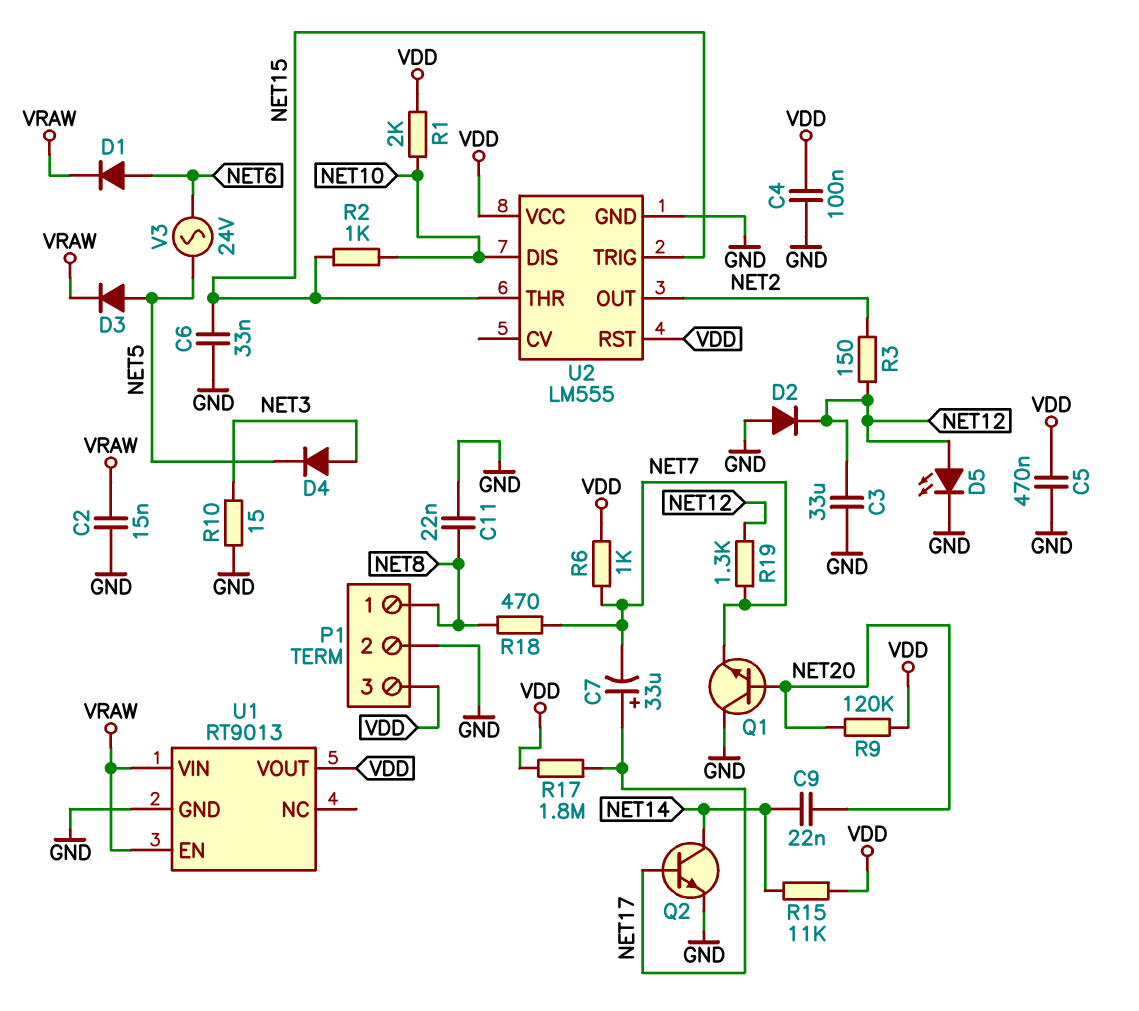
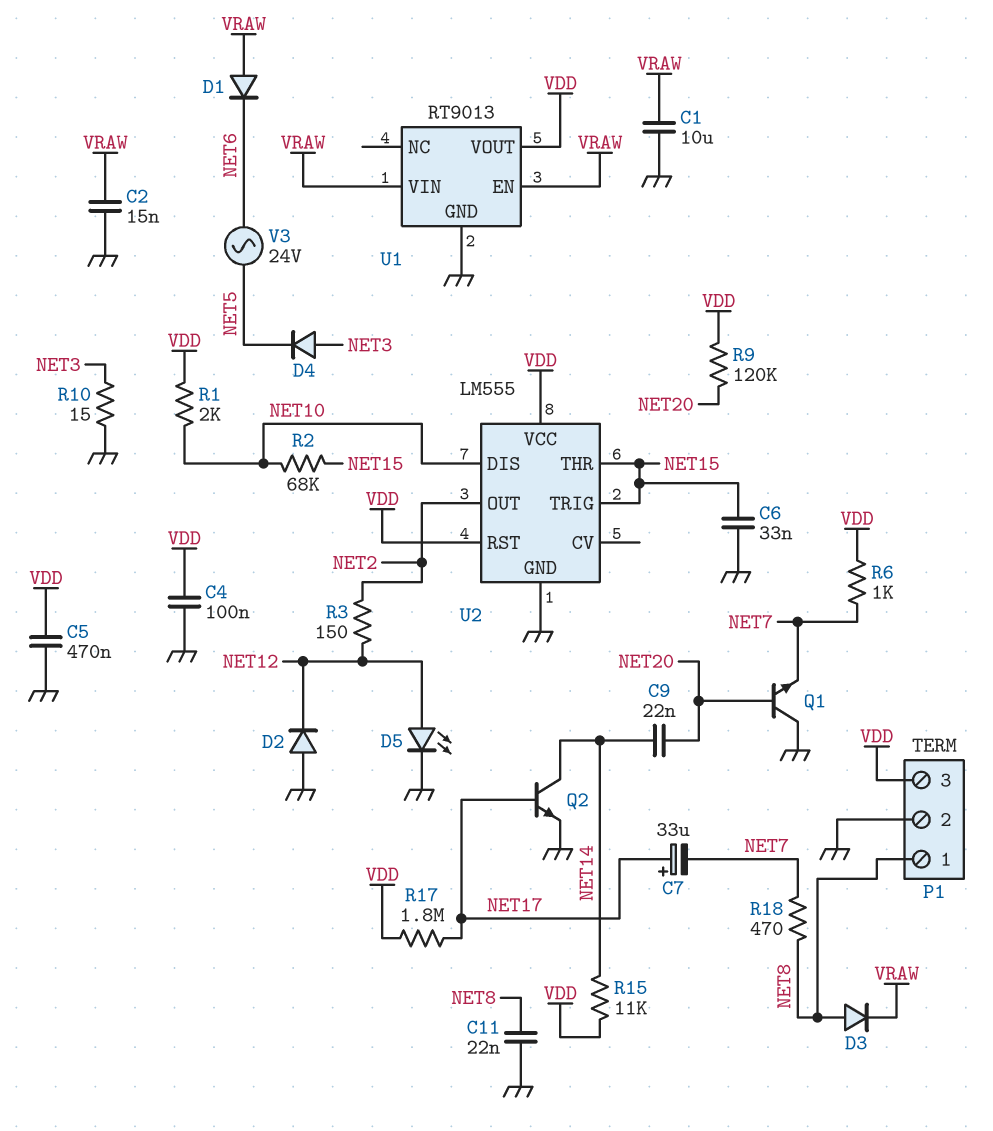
C1: none -> 10uF (GND, VRAW)
C3: 33uF (GND, NET12) -> none
D1: diode (A NET6, K VRAW) -> diode (A VRAW, K NET6)
D3: diode (A NET5, K VRAW) -> diode (A NET8, K VRAW)
R2: 1k (NET10, NET15) -> 68k (NET10, NET15)
R19: 1.3k (NET7, NET12) -> none

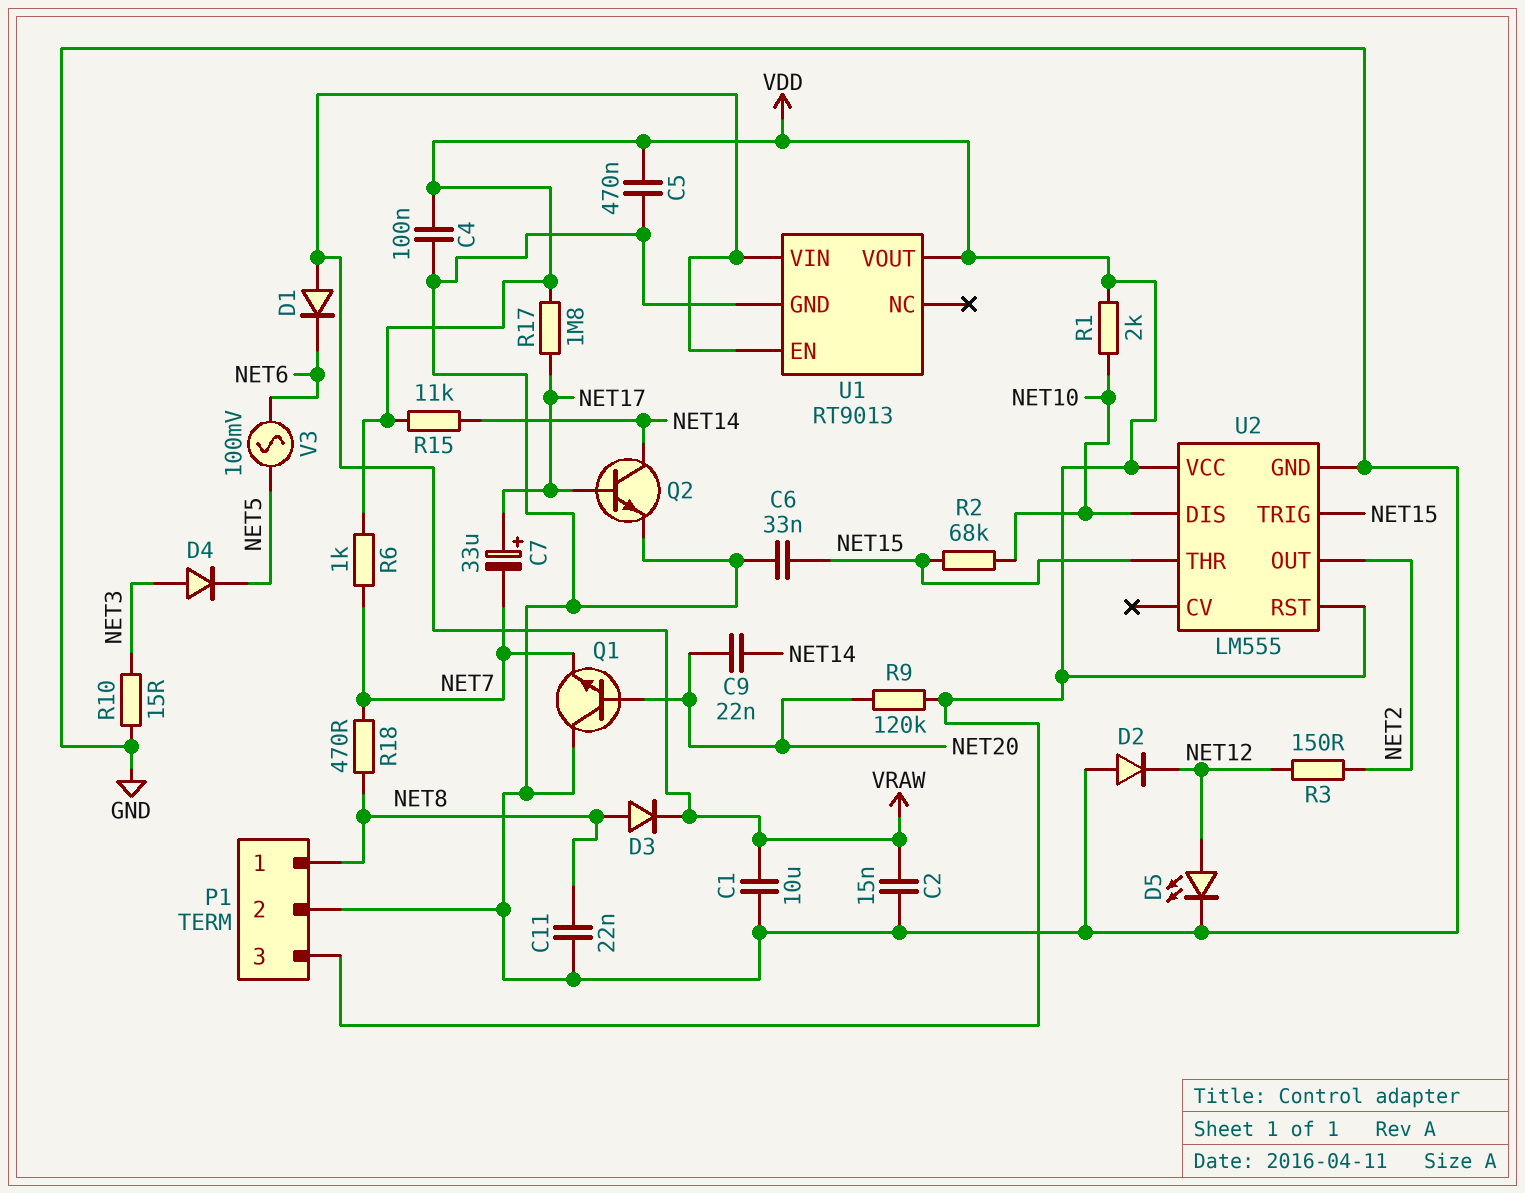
V3: AC 24V (NET5, NET6) -> AC 100mV (NET5, NET6)

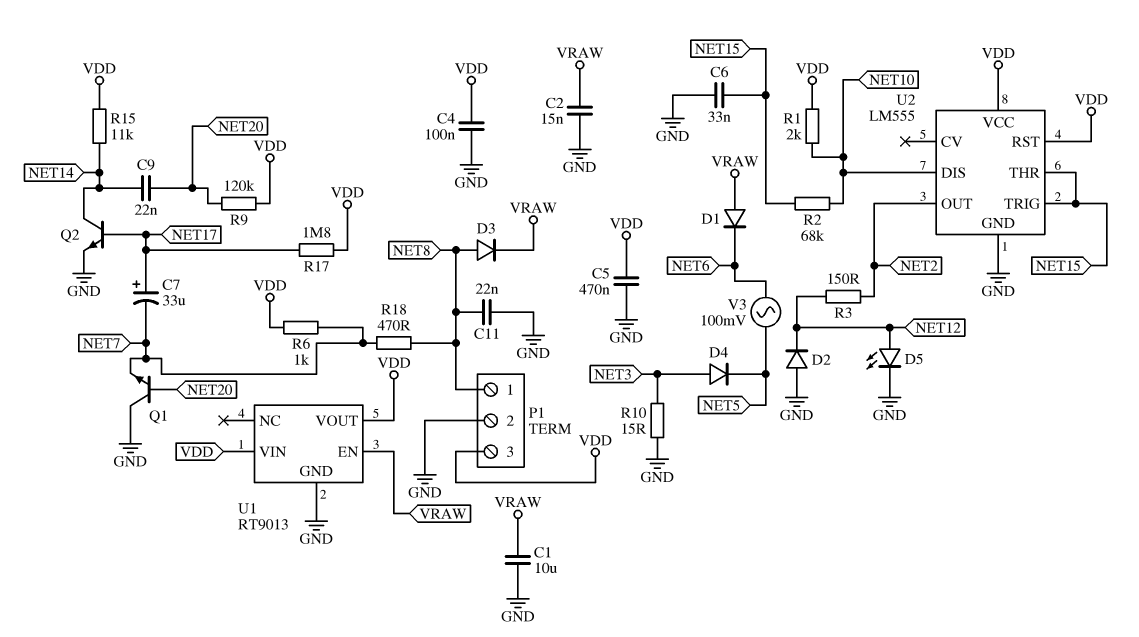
U1 pin VIN: VRAW -> VDD

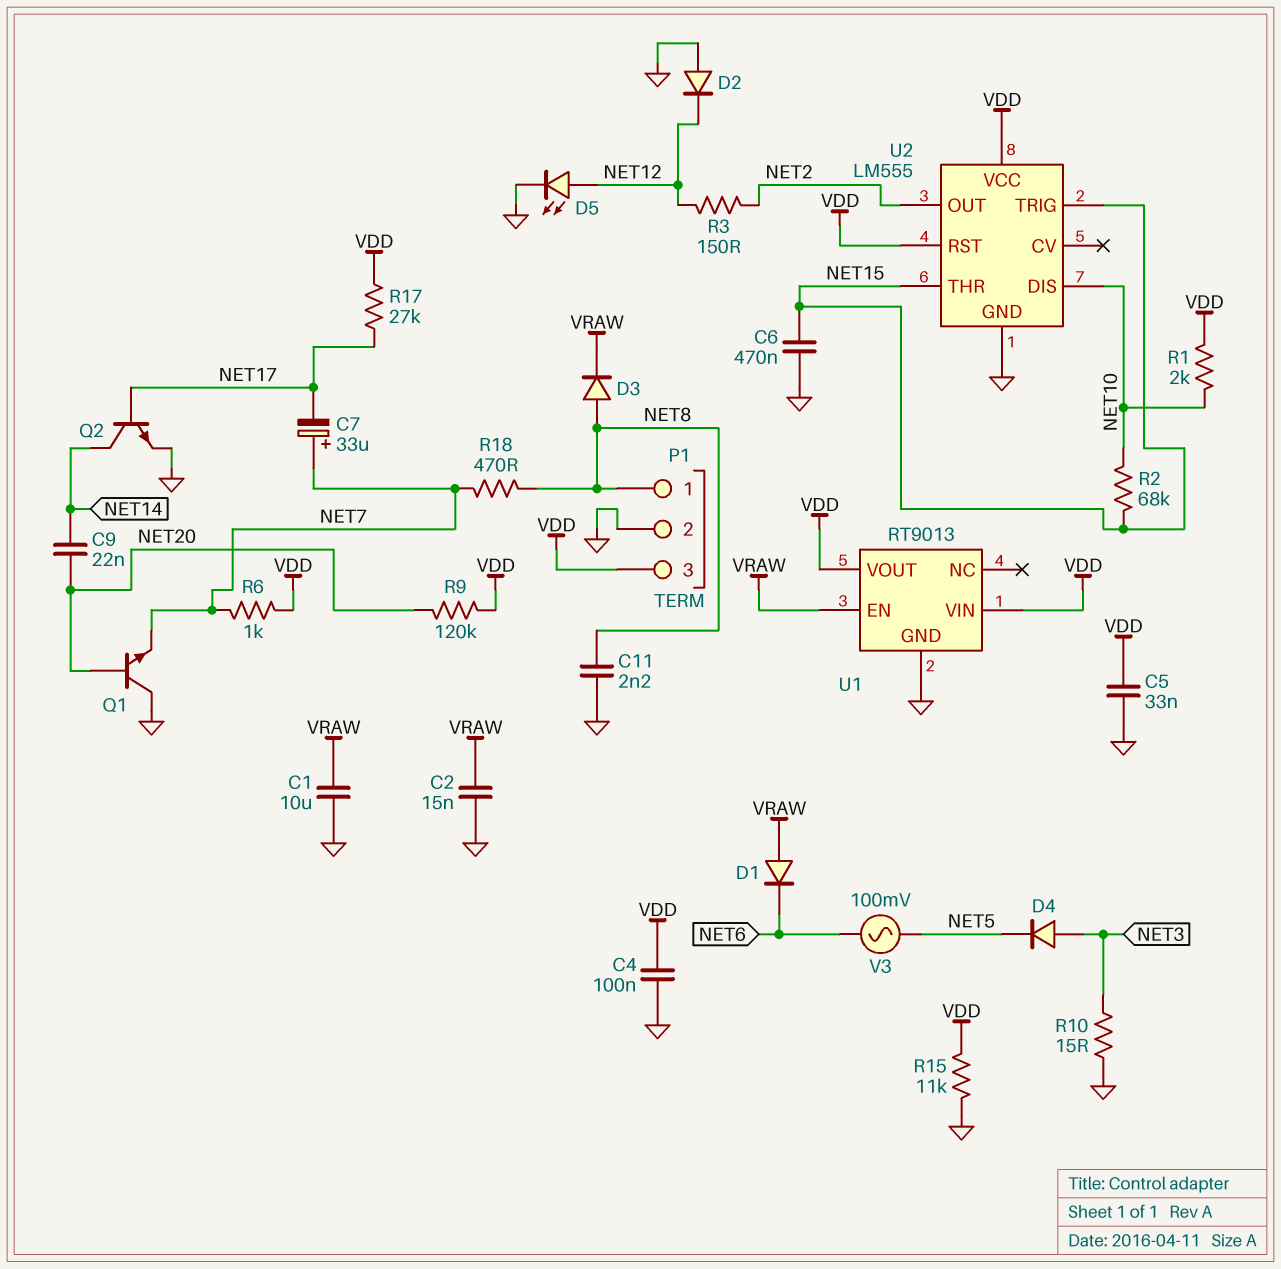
C5: 470nF (GND, VDD) -> 33nF (GND, VDD)
C6: 33nF (GND, NET15) -> 470nF (GND, NET15)
C7: 33uF (plus NET17, minus NET7) -> 33uF (plus NET7, minus NET17)
C11: 22nF (GND, NET8) -> 2.2nF (GND, NET8)
R15: 11k (NET14, VDD) -> 11k (GND, VDD)
R17: 1.8M (NET17, VDD) -> 27k (NET17, VDD)

